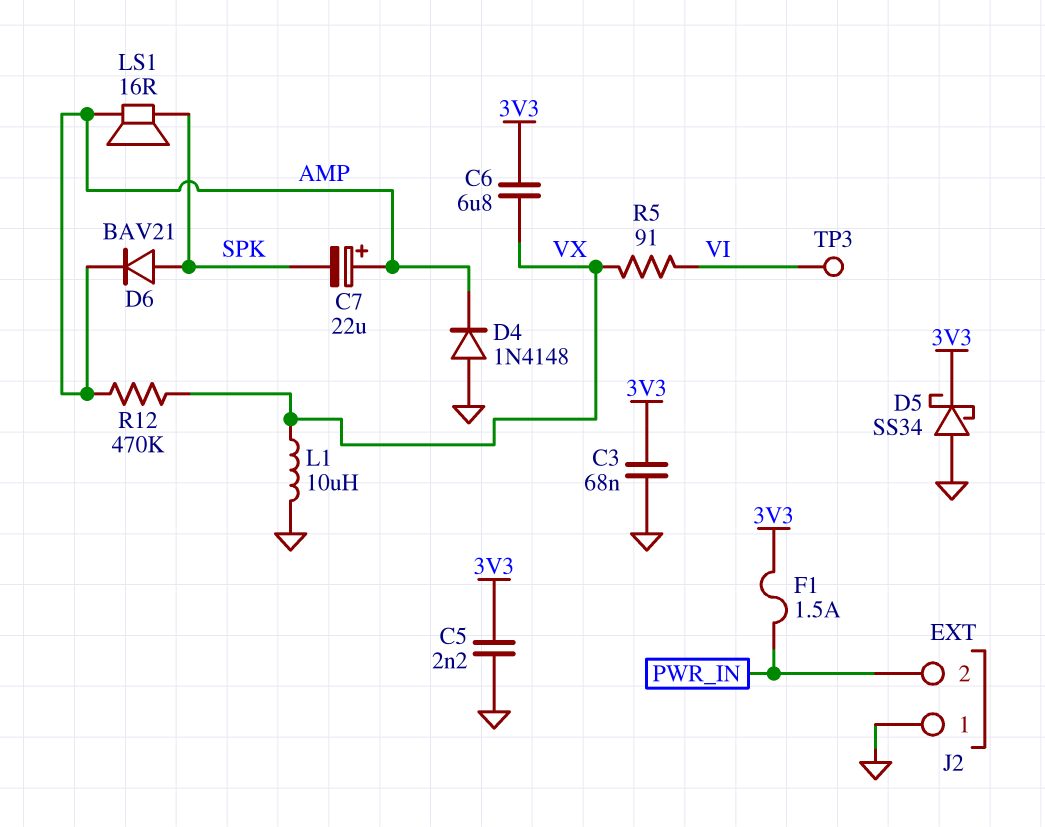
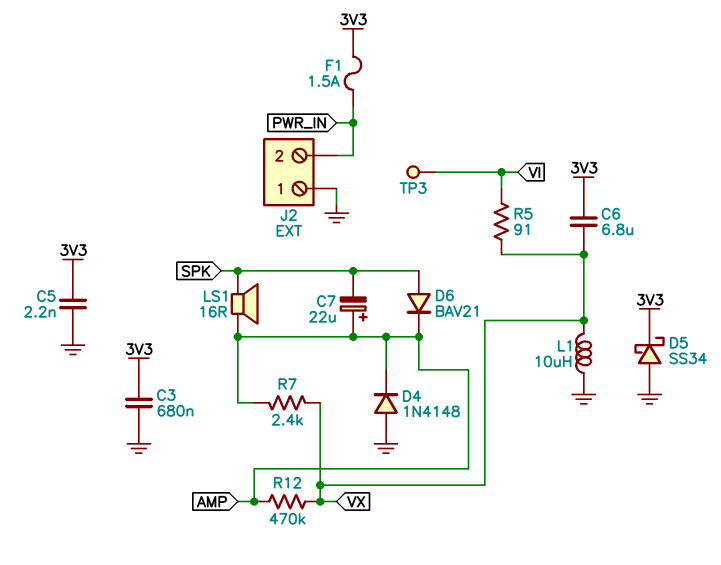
C3: 68nF (3V3, GND) -> 680nF (3V3, GND)
R7: none -> 2.4k (AMP, VX)

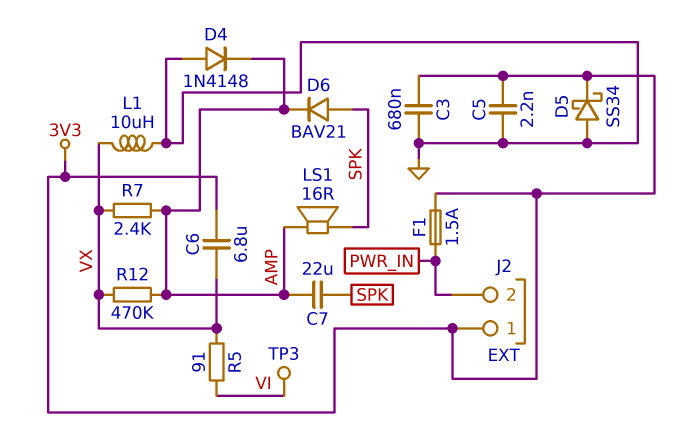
C7: 22uF (plus AMP, minus SPK) -> 22uF (AMP, SPK)
J2 pin 1: GND -> 3V3

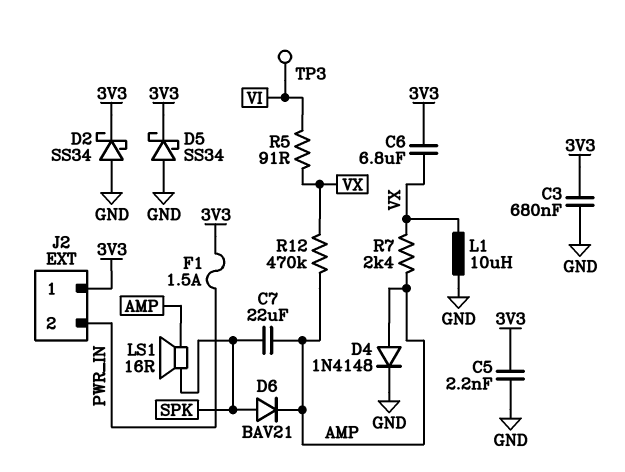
D2: none -> schottky SS34 (A GND, K 3V3)
D4: diode 1N4148 (A GND, K AMP) -> diode 1N4148 (A AMP, K GND)

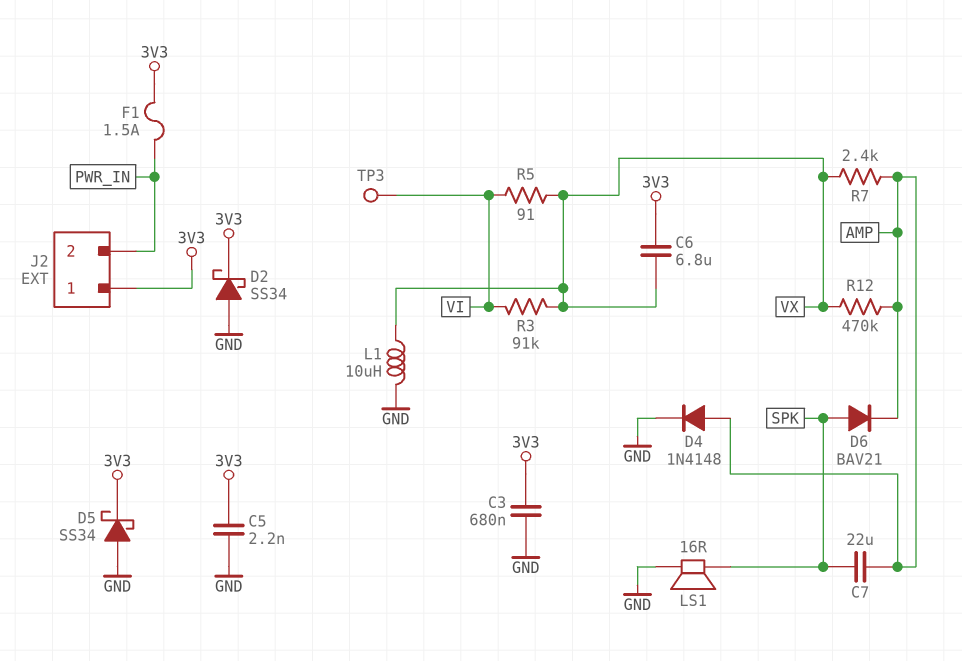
LS1: speaker 16R (AMP, SPK) -> speaker 16R (GND, SPK)
R3: none -> 91k (VI, VX)

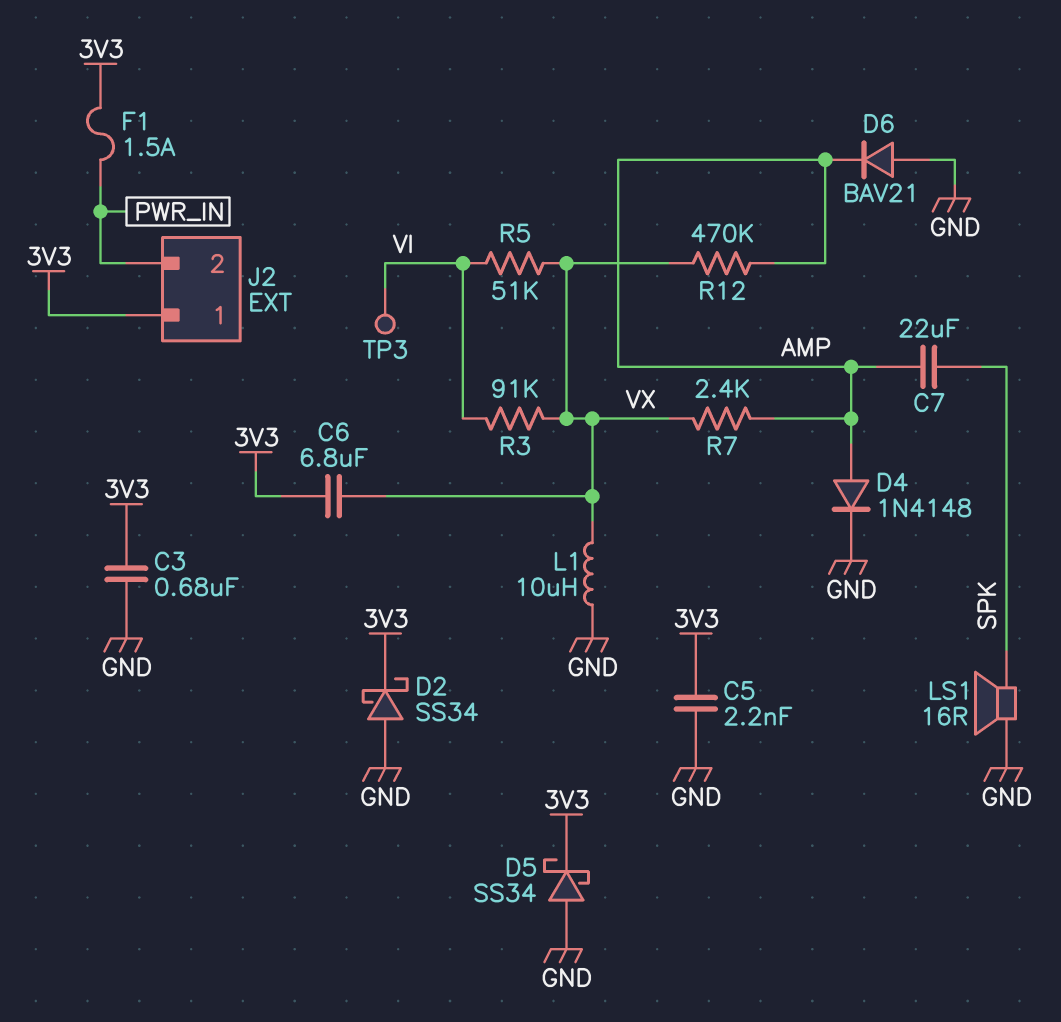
D6: diode BAV21 (A SPK, K AMP) -> diode BAV21 (A GND, K AMP)
R5: 91 (VI, VX) -> 51k (VI, VX)

